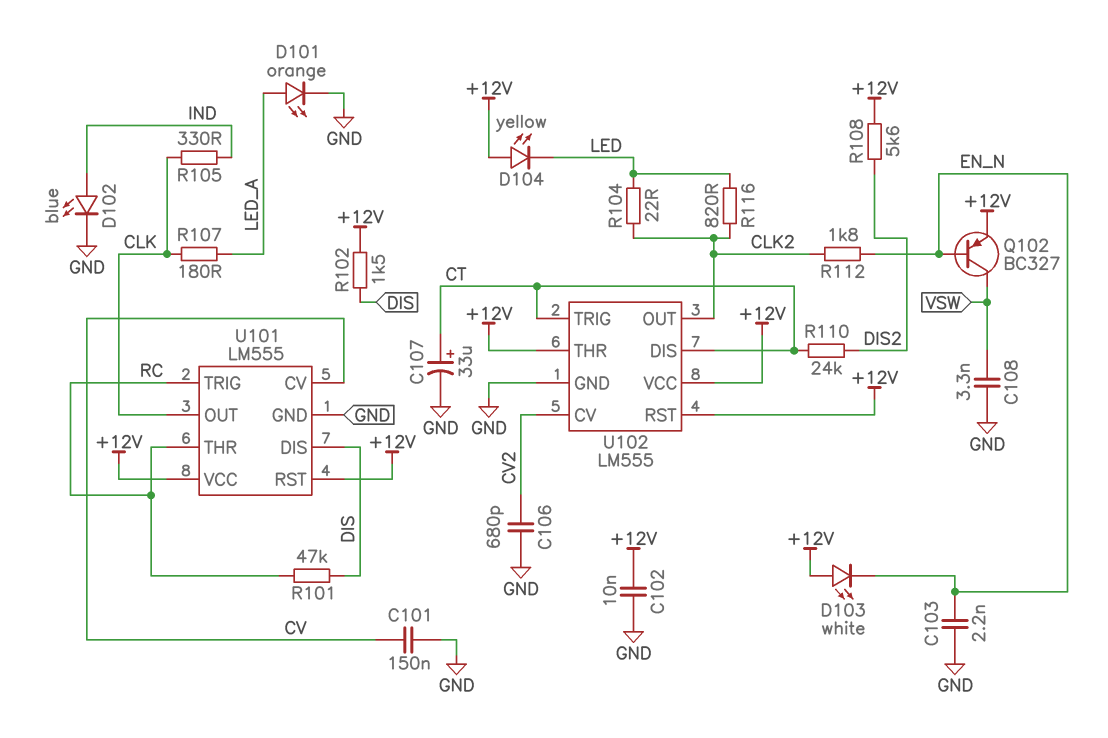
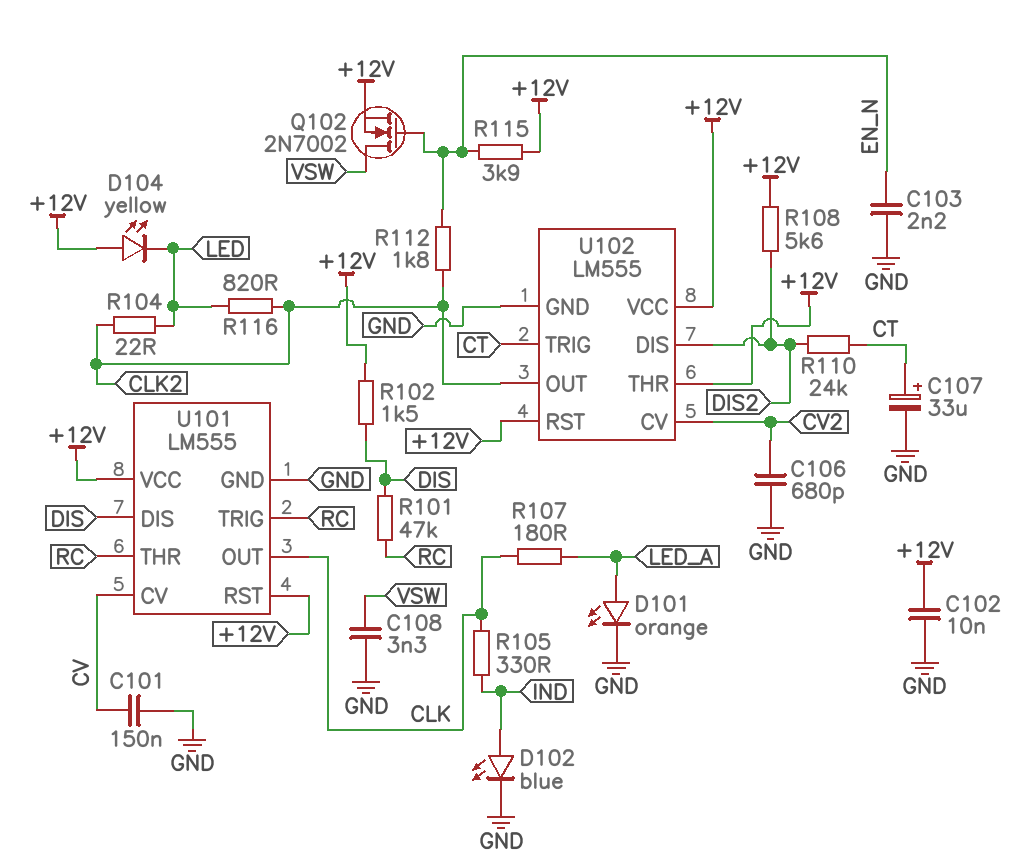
D103: LED white (A +12V, K EN_N) -> none
Q102: PNP BC327 (B EN_N, C VSW, E +12V) -> NMOS 2N7002 (G EN_N, D VSW, S +12V)
R115: none -> 3.9k (+12V, EN_N)
U102 pin DIS: CT -> DIS2

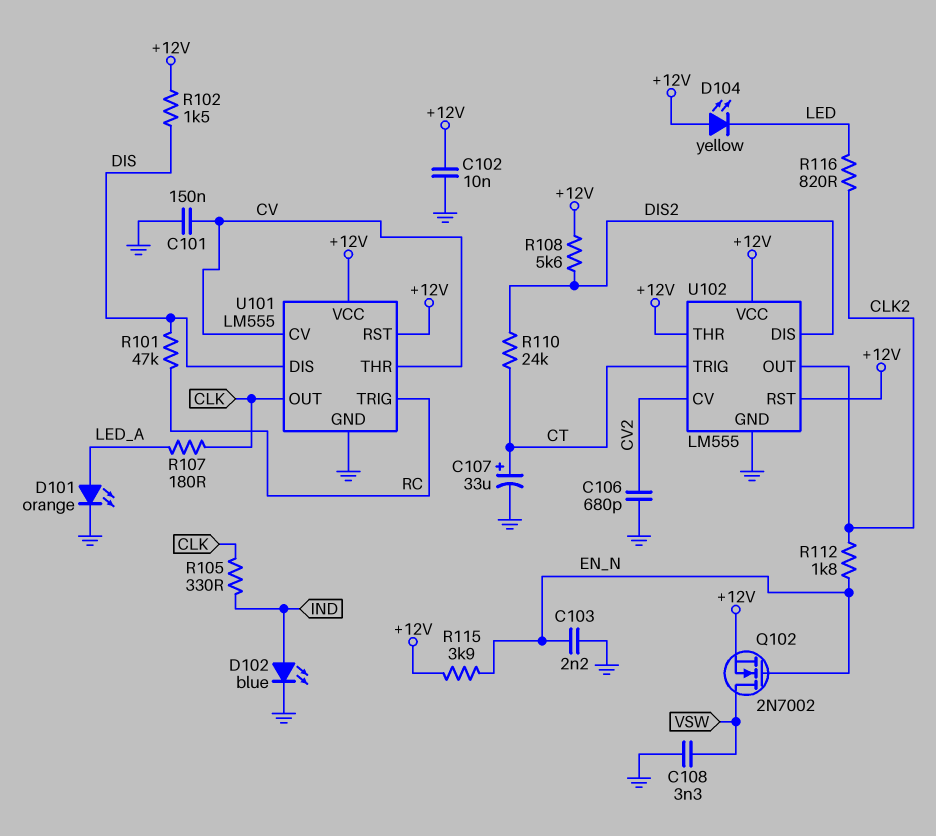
R104: 22 (CLK2, LED) -> none
U101 pin THR: RC -> CV

